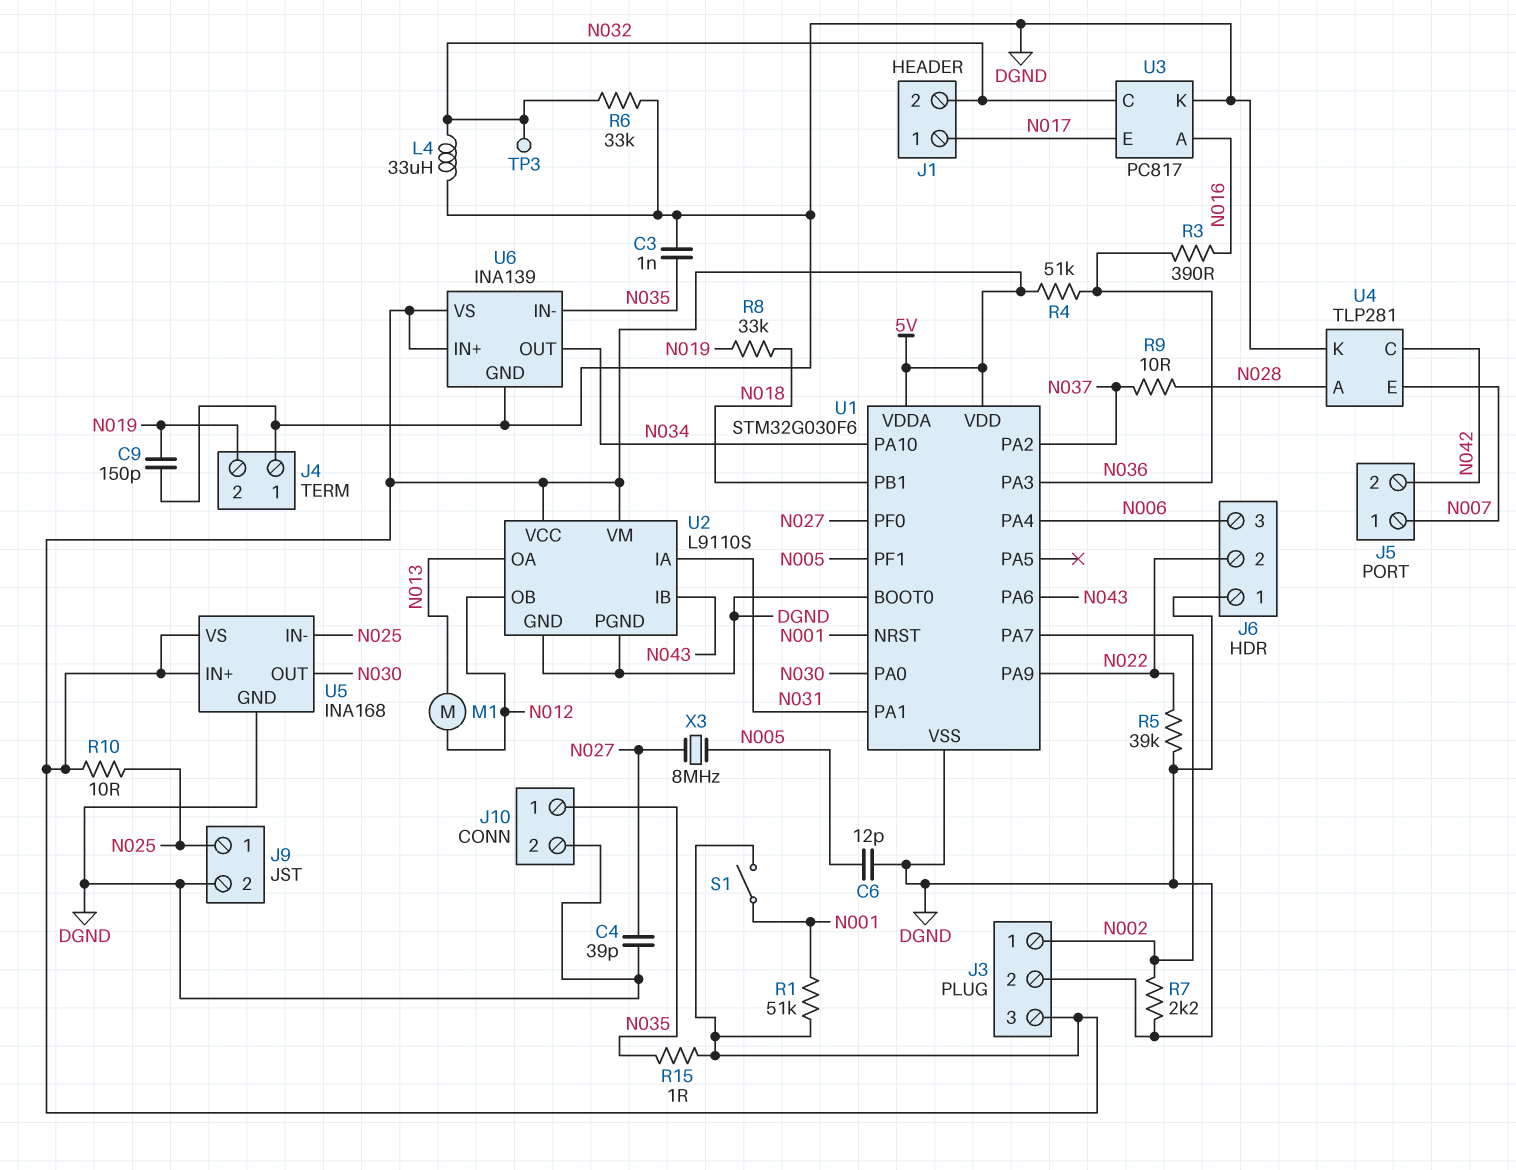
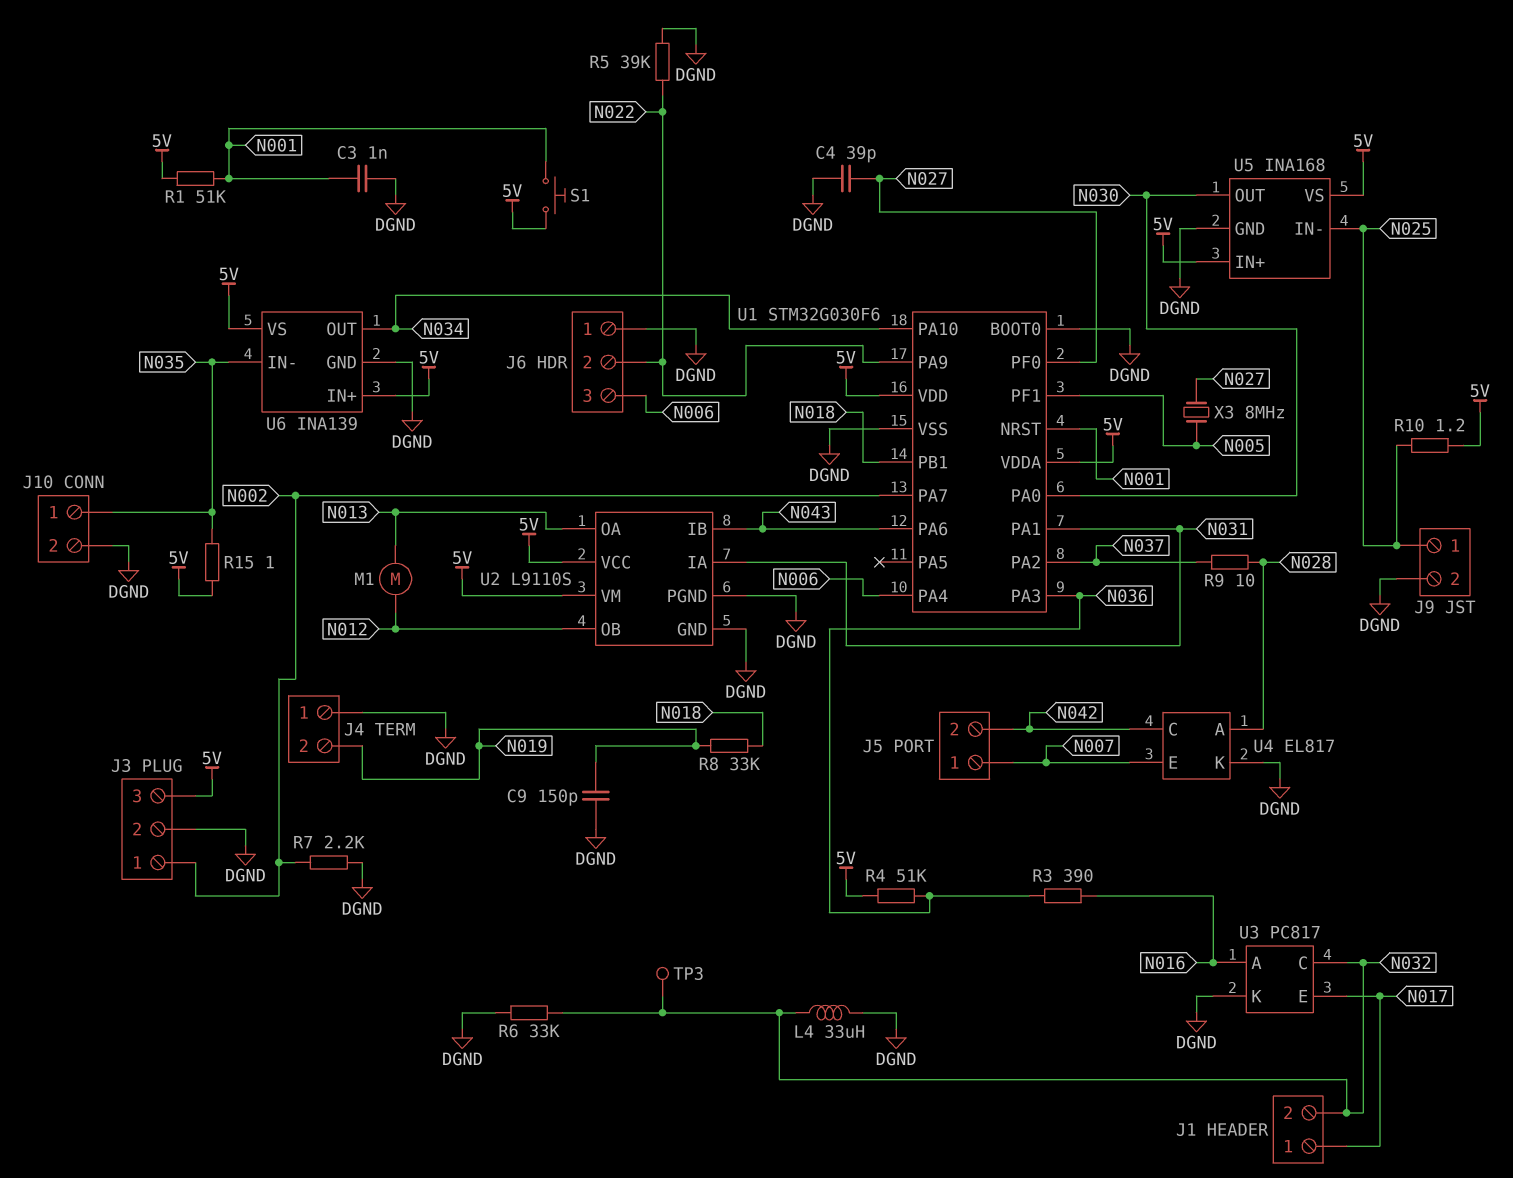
C3: 1nF (DGND, N035) -> 1nF (DGND, N001)
C6: 12pF (DGND, N005) -> none
R10: 10 (5V, N025) -> 1.2 (5V, N025)
S1: switch (5V, N001) -> button (5V, N001)
U4: TLP281 -> EL817

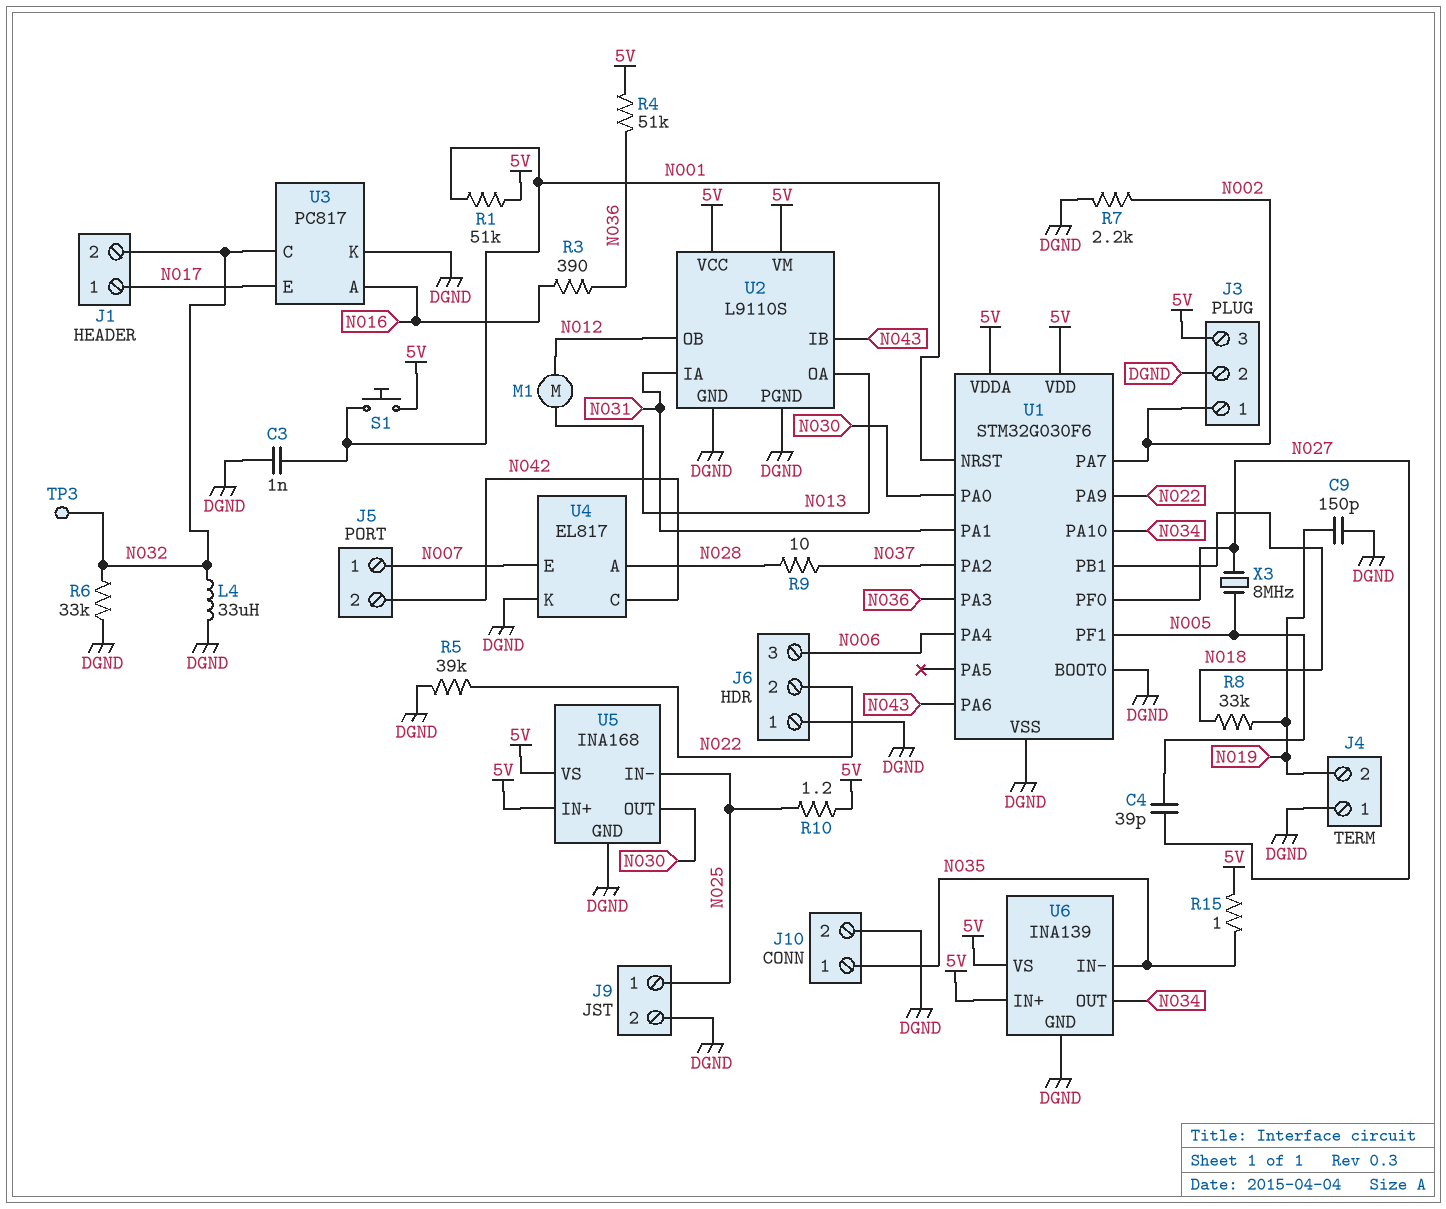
C4: 39pF (DGND, N027) -> 39pF (N005, N027)

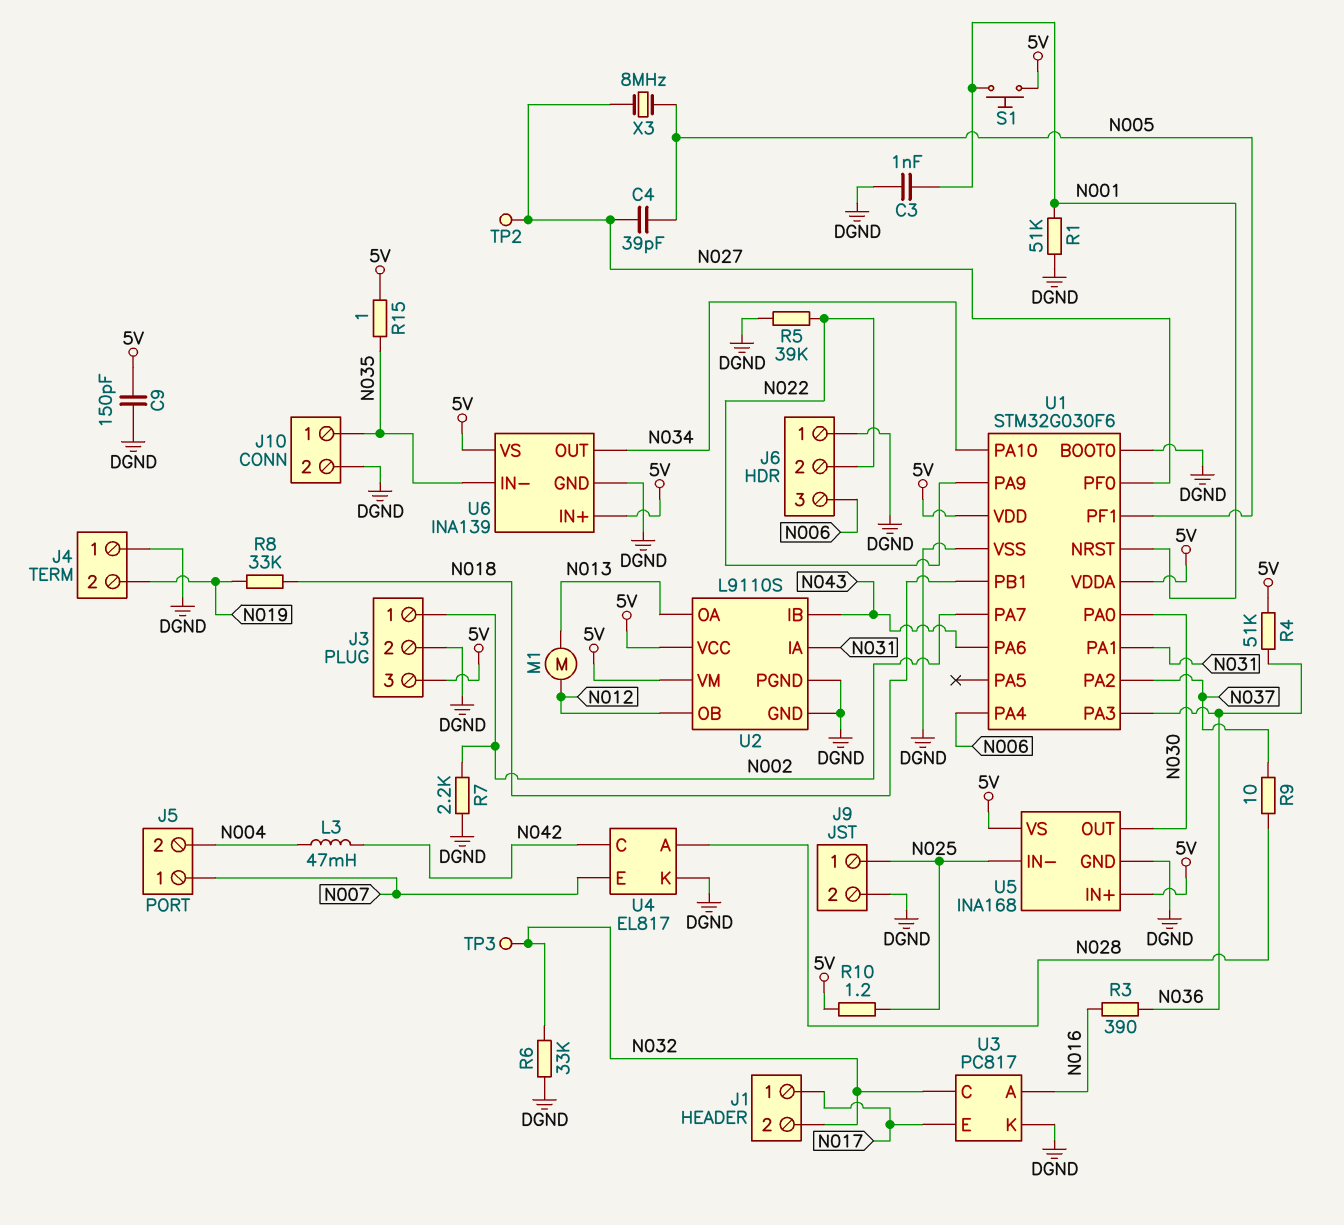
C9: 150pF (DGND, N019) -> 150pF (5V, DGND)
J5 pin 2: N042 -> N004
L3: none -> 47mH (N004, N042)
L4: 33uH (DGND, N032) -> none
R1: 51k (5V, N001) -> 51k (DGND, N001)
TP2: none -> test point (N027)

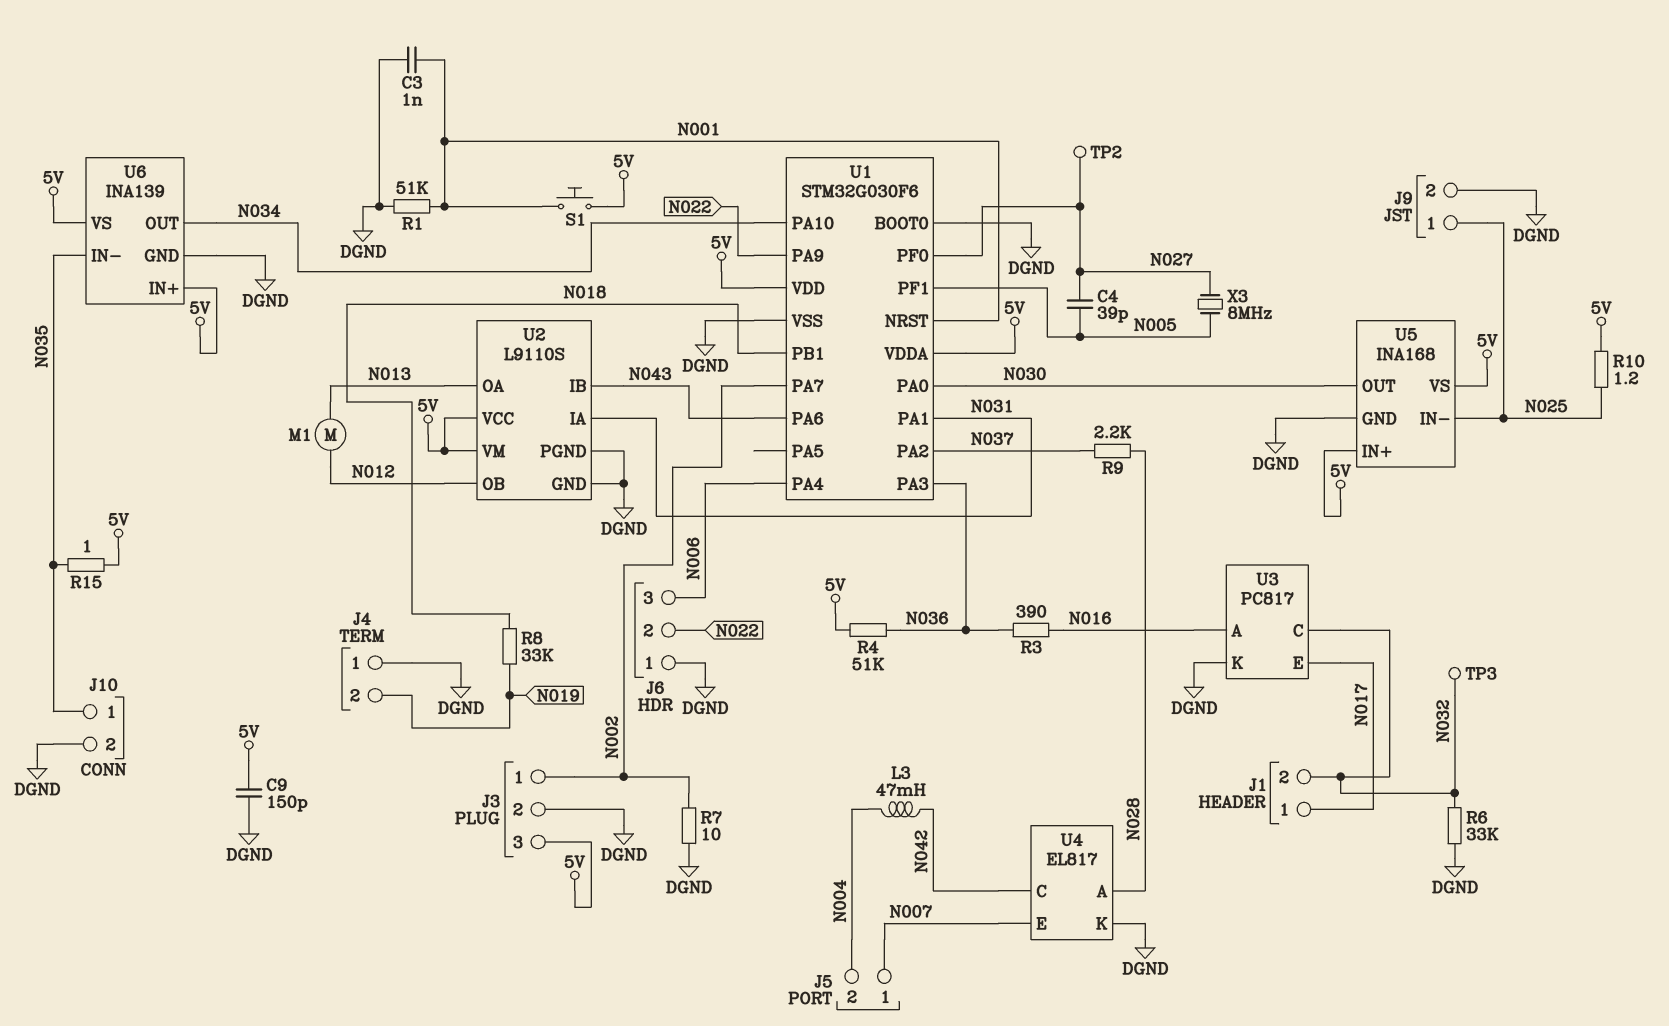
R5: 39k (DGND, N022) -> none
R7: 2.2k (DGND, N002) -> 10 (DGND, N002)
R9: 10 (N028, N037) -> 2.2k (N028, N037)

